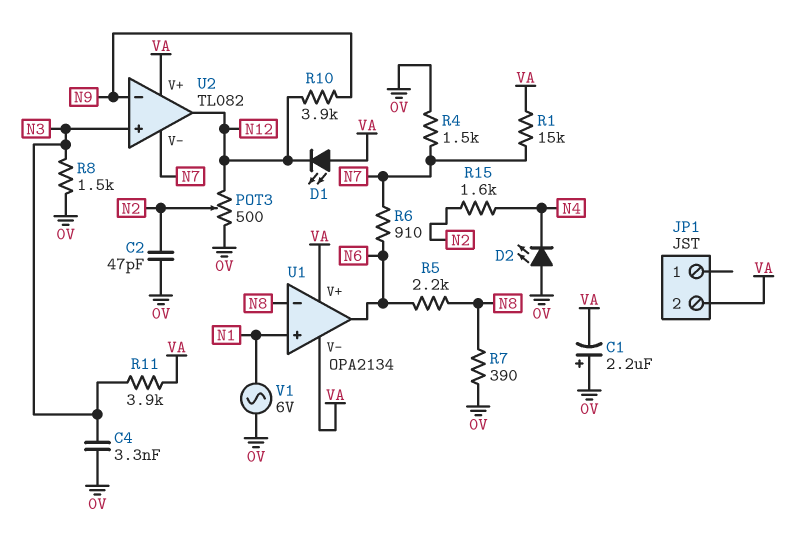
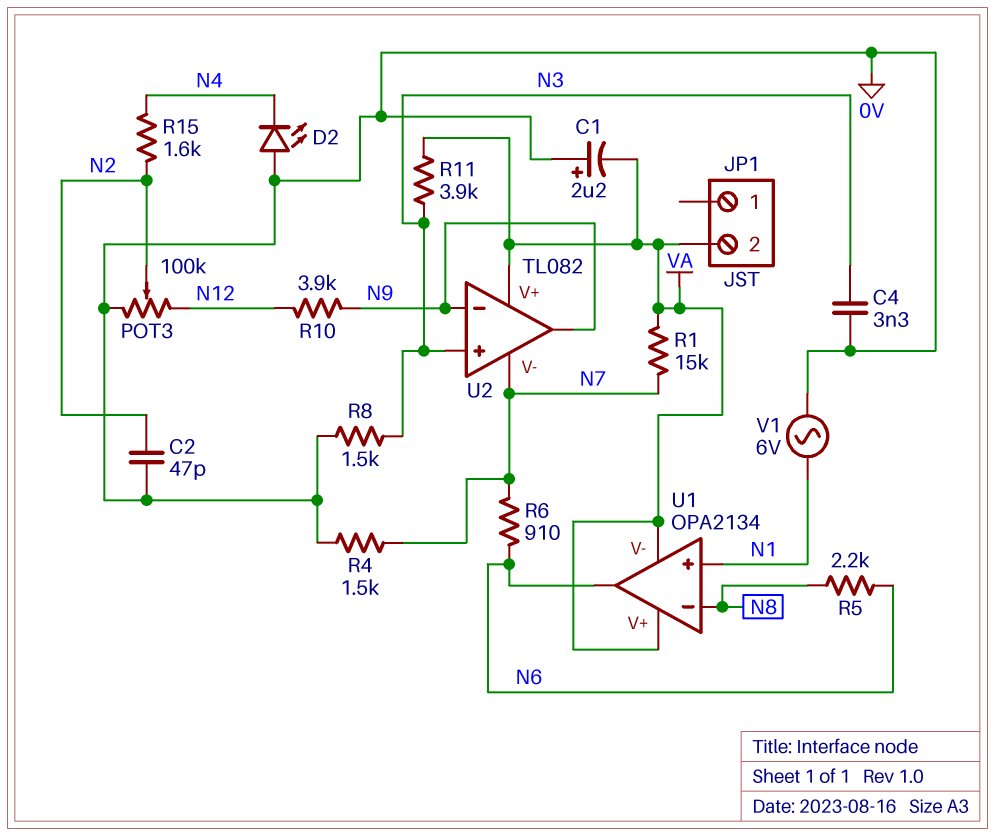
D1: LED (A VA, K N12) -> none
POT3: 500 (0V, N12, wiper N2) -> 100k (0V, N12, wiper N2)
R7: 390 (0V, N8) -> none
U2 pin out: N12 -> N9

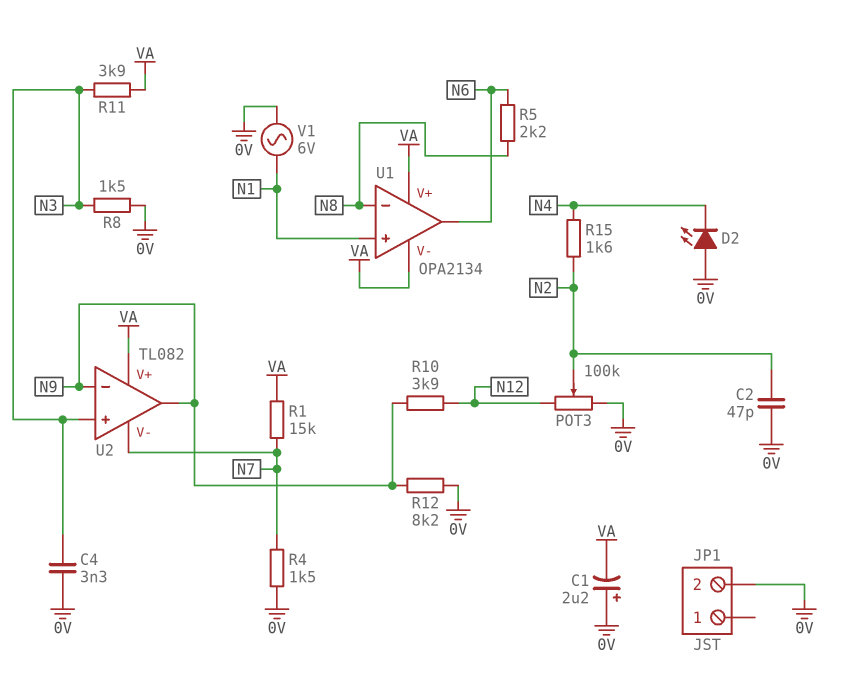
JP1 pin 2: VA -> 0V
R6: 910 (N6, N7) -> none
R12: none -> 8.2k (0V, N9)

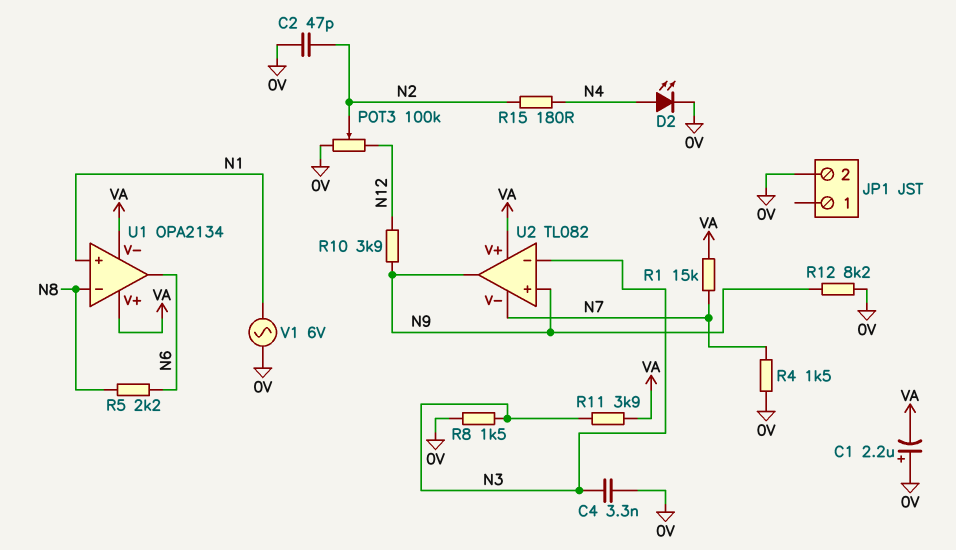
D2: LED (A 0V, K N4) -> LED (A N4, K 0V)
R15: 1.6k (N2, N4) -> 180 (N2, N4)
U2 pin in+: N3 -> N9
U2 pin in-: N9 -> N3

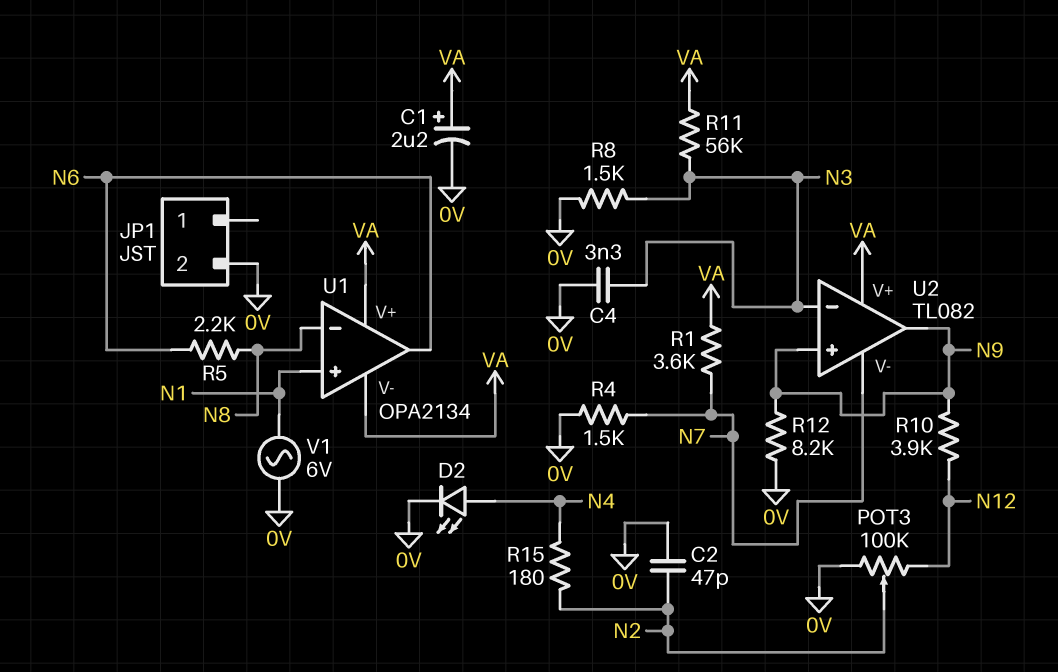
C1: 2.2uF (plus 0V, minus VA) -> 2.2uF (plus VA, minus 0V)
R1: 15k (N7, VA) -> 3.6k (N7, VA)
R11: 3.9k (N3, VA) -> 56k (N3, VA)

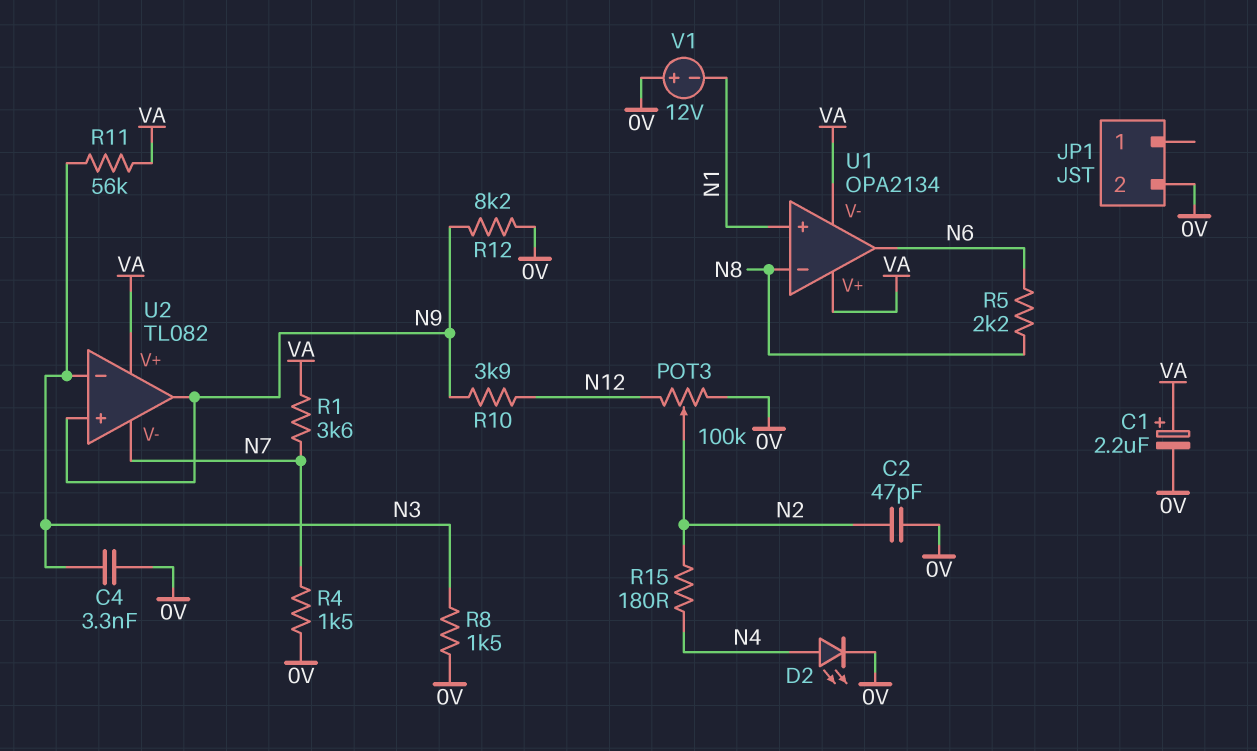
V1: AC 6V (0V, N1) -> 12V (plus 0V, minus N1)

